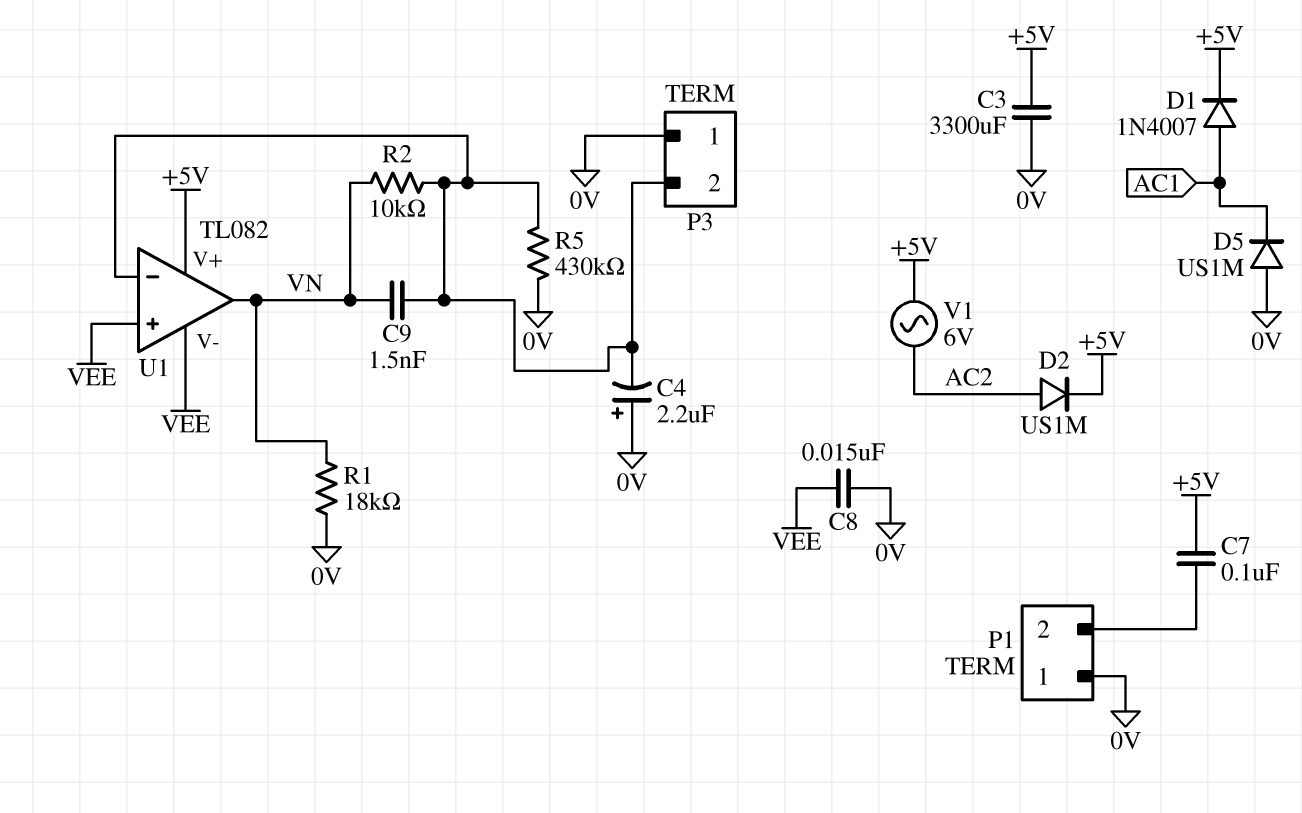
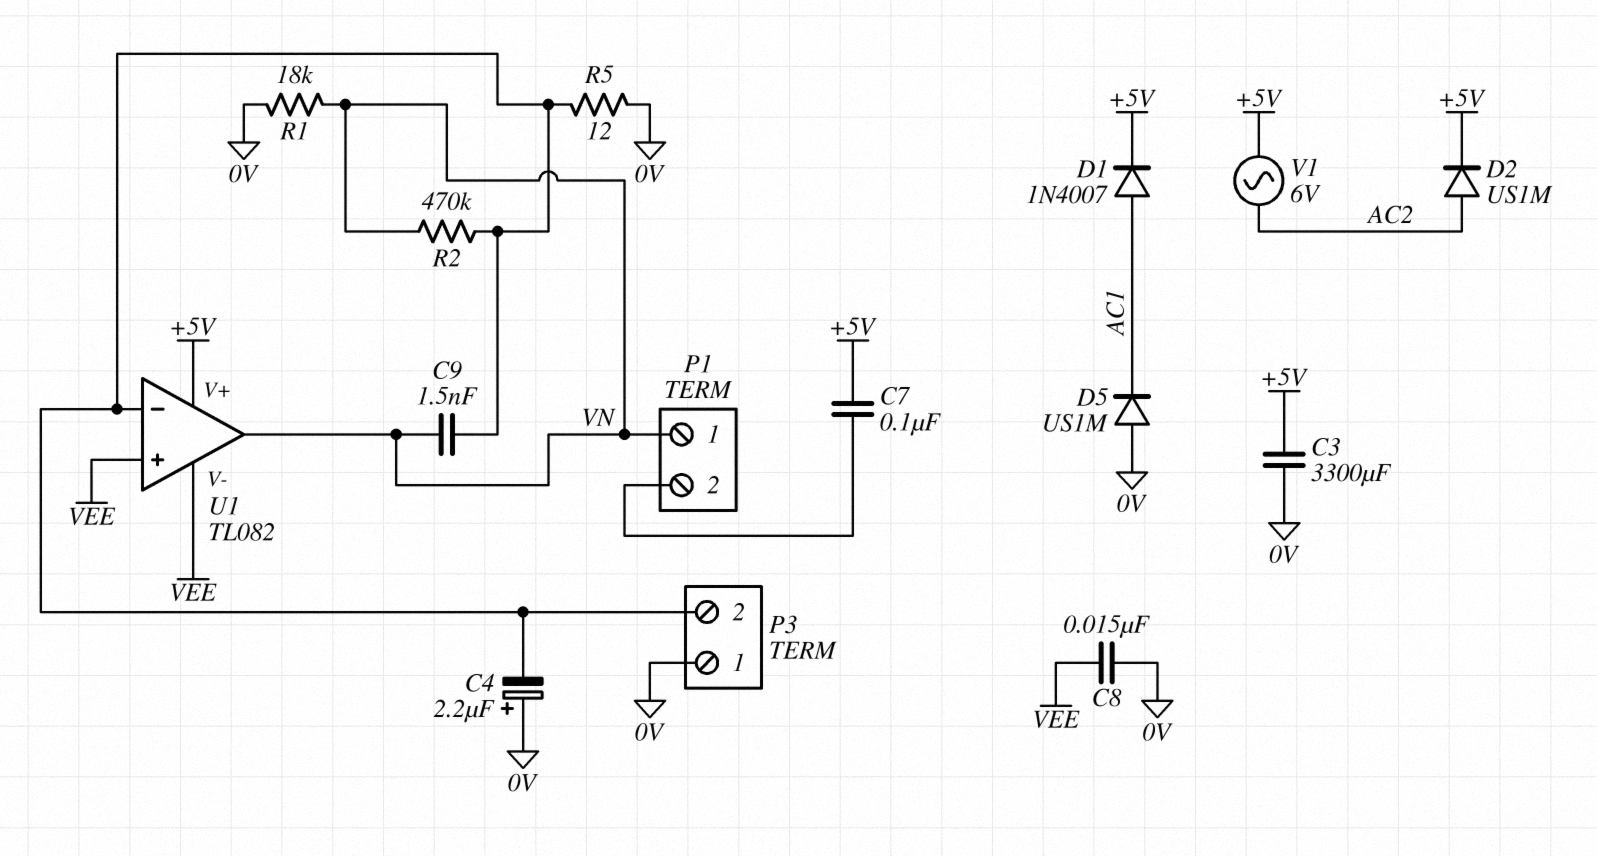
P1 pin 1: 0V -> VN
R2: 10k (P3/2, VN) -> 470k (P3/2, VN)
R5: 430k (0V, P3/2) -> 12 (0V, P3/2)

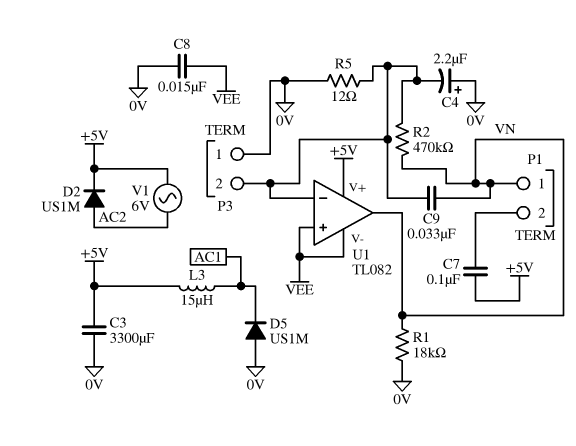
C9: 1.5nF (P3/2, VN) -> 33nF (P3/2, VN)
D1: diode 1N4007 (A AC1, K +5V) -> none
L3: none -> 15uH (+5V, AC1)

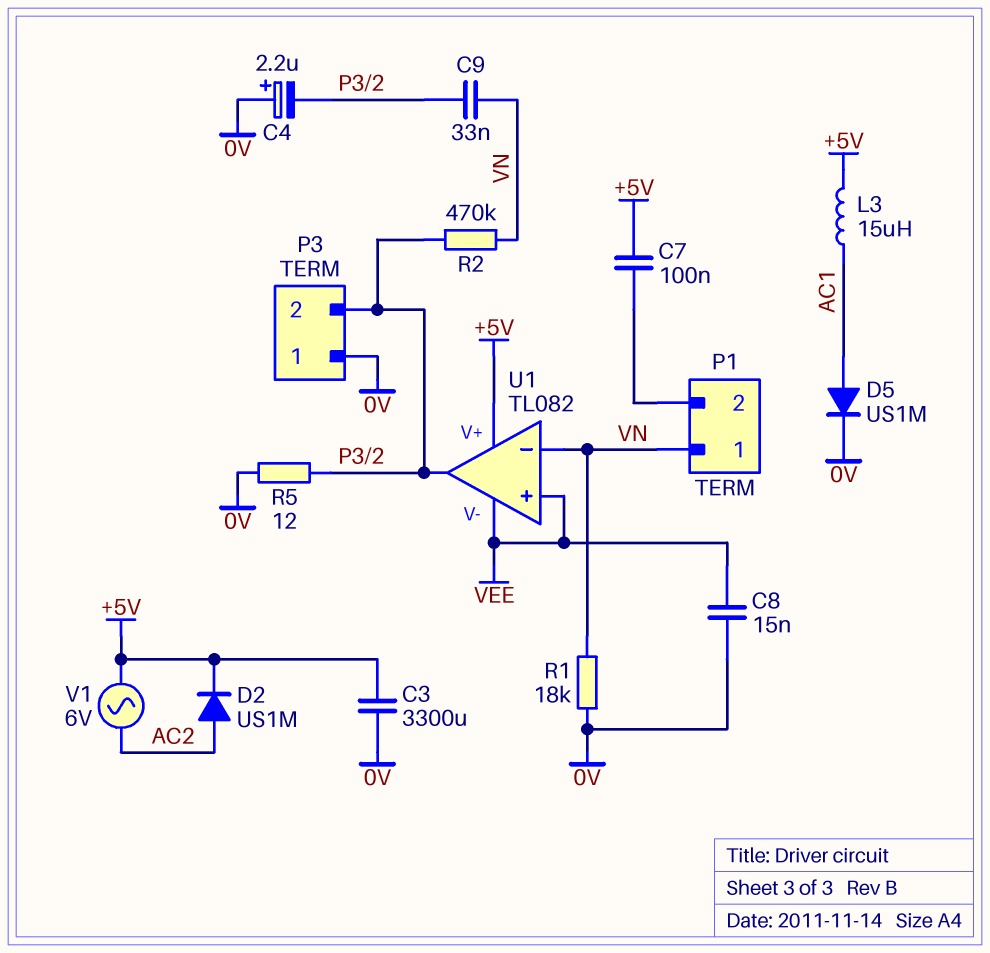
D5: diode US1M (A 0V, K AC1) -> diode US1M (A AC1, K 0V)
U1 pin in-: P3/2 -> VN
U1 pin out: VN -> P3/2

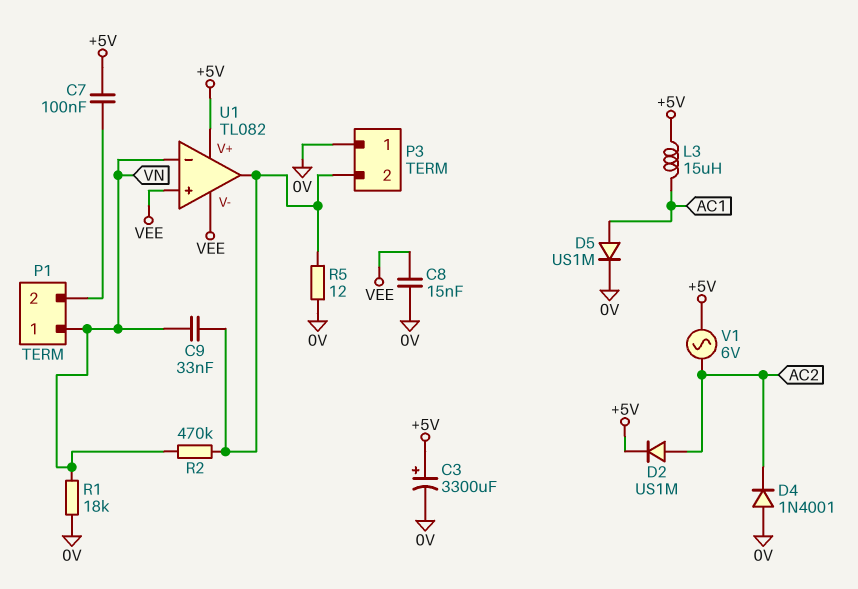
C3: 3300uF (+5V, 0V) -> 3300uF (plus +5V, minus 0V)
C4: 2.2uF (plus 0V, minus P3/2) -> none
D4: none -> diode 1N4001 (A 0V, K AC2)

